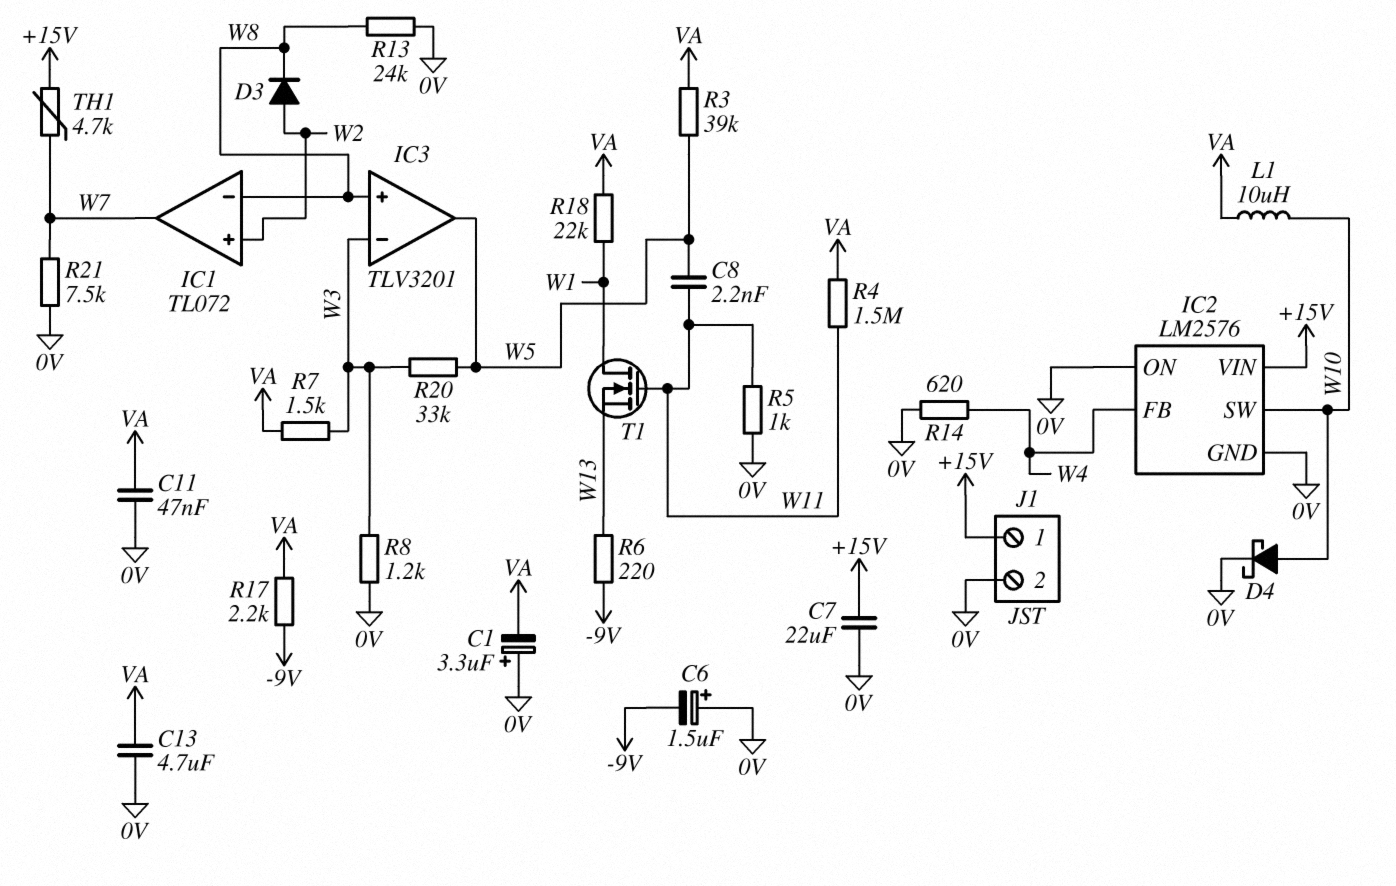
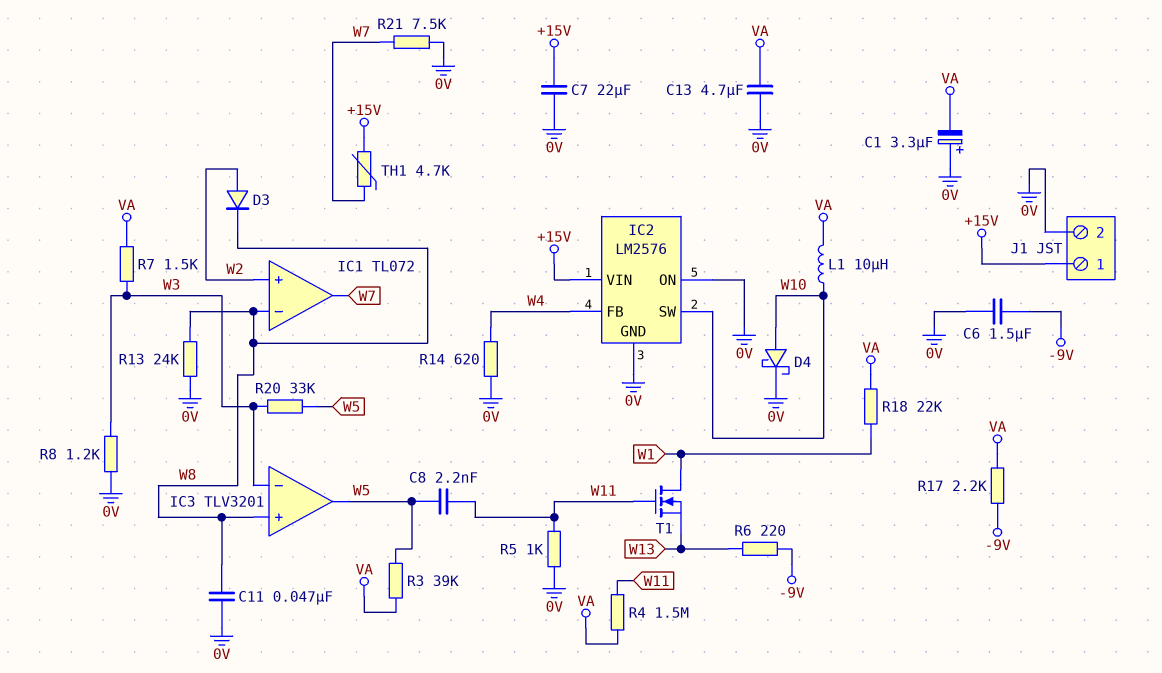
C6: 1.5uF (plus 0V, minus -9V) -> 1.5uF (-9V, 0V)
C11: 47nF (0V, VA) -> 47nF (0V, W8)

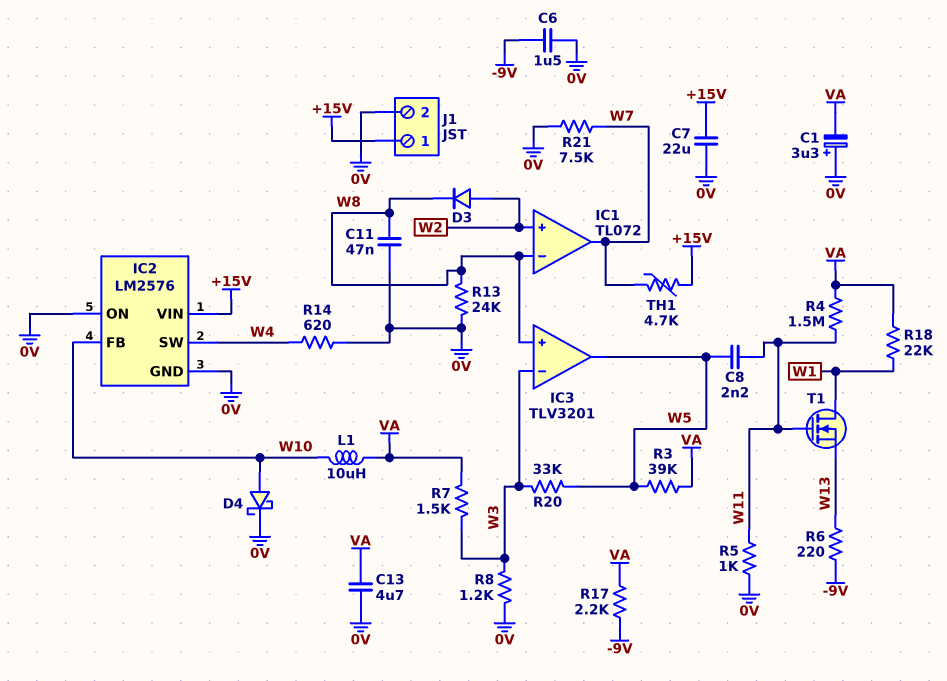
IC2 pin FB: W4 -> W10
IC2 pin SW: W10 -> W4

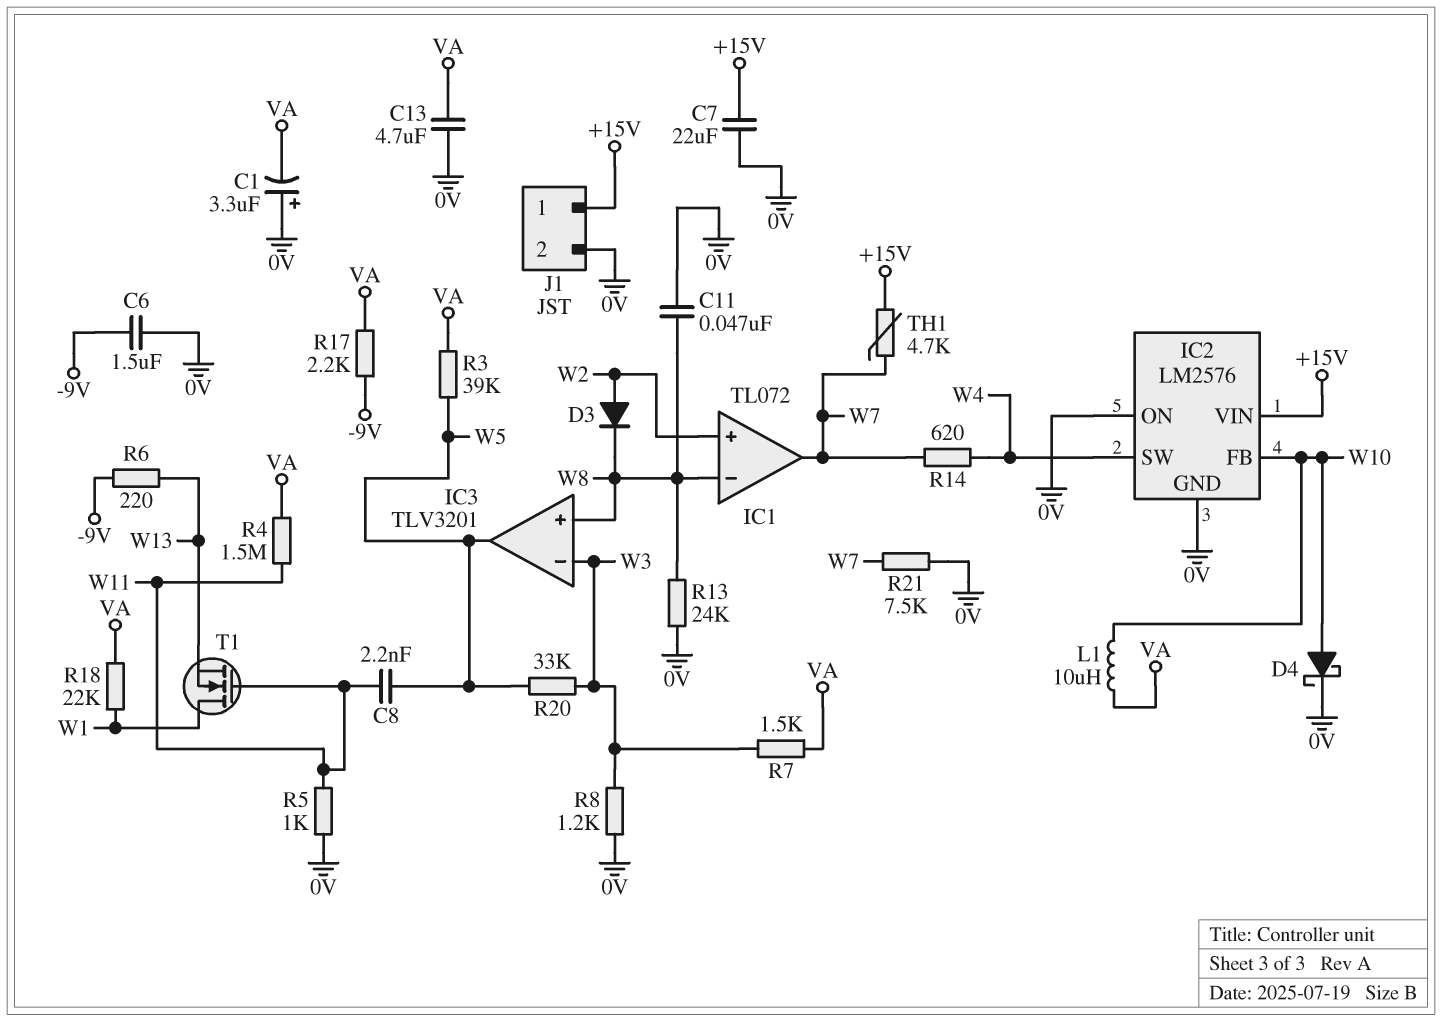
R14: 620 (0V, W4) -> 620 (W4, W7)

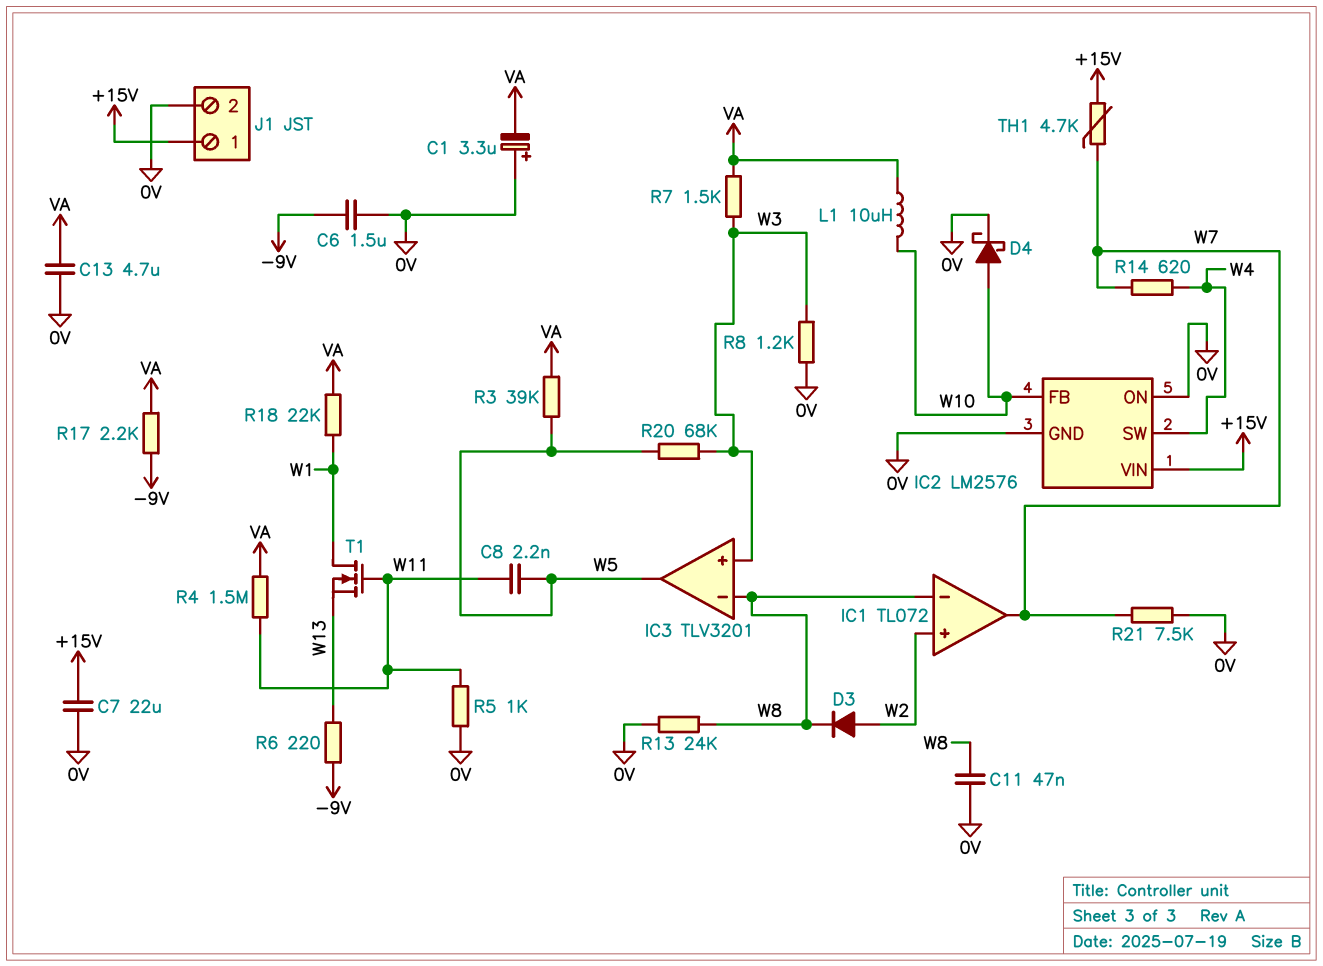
IC3 pin in+: W8 -> W3
IC3 pin in-: W3 -> W8
R20: 33k (W3, W5) -> 68k (W3, W5)

